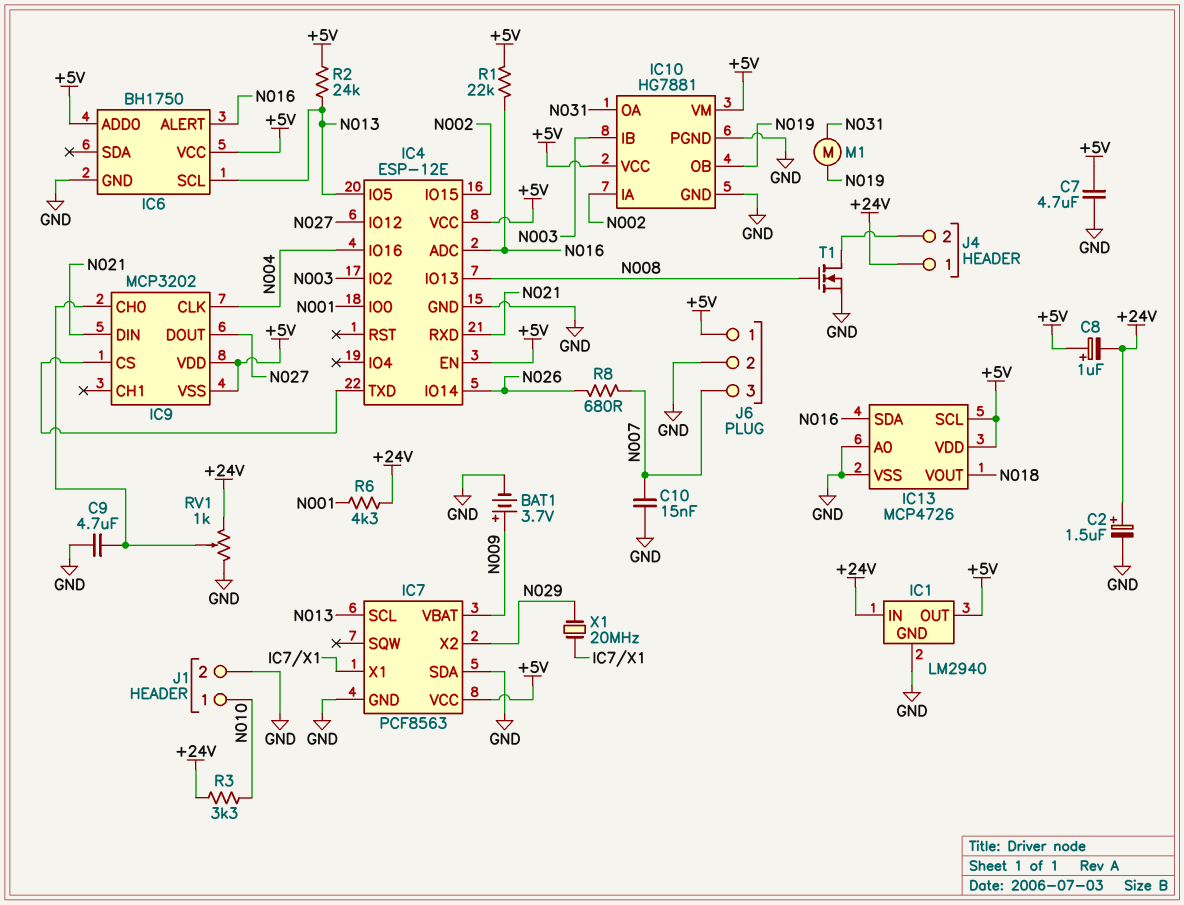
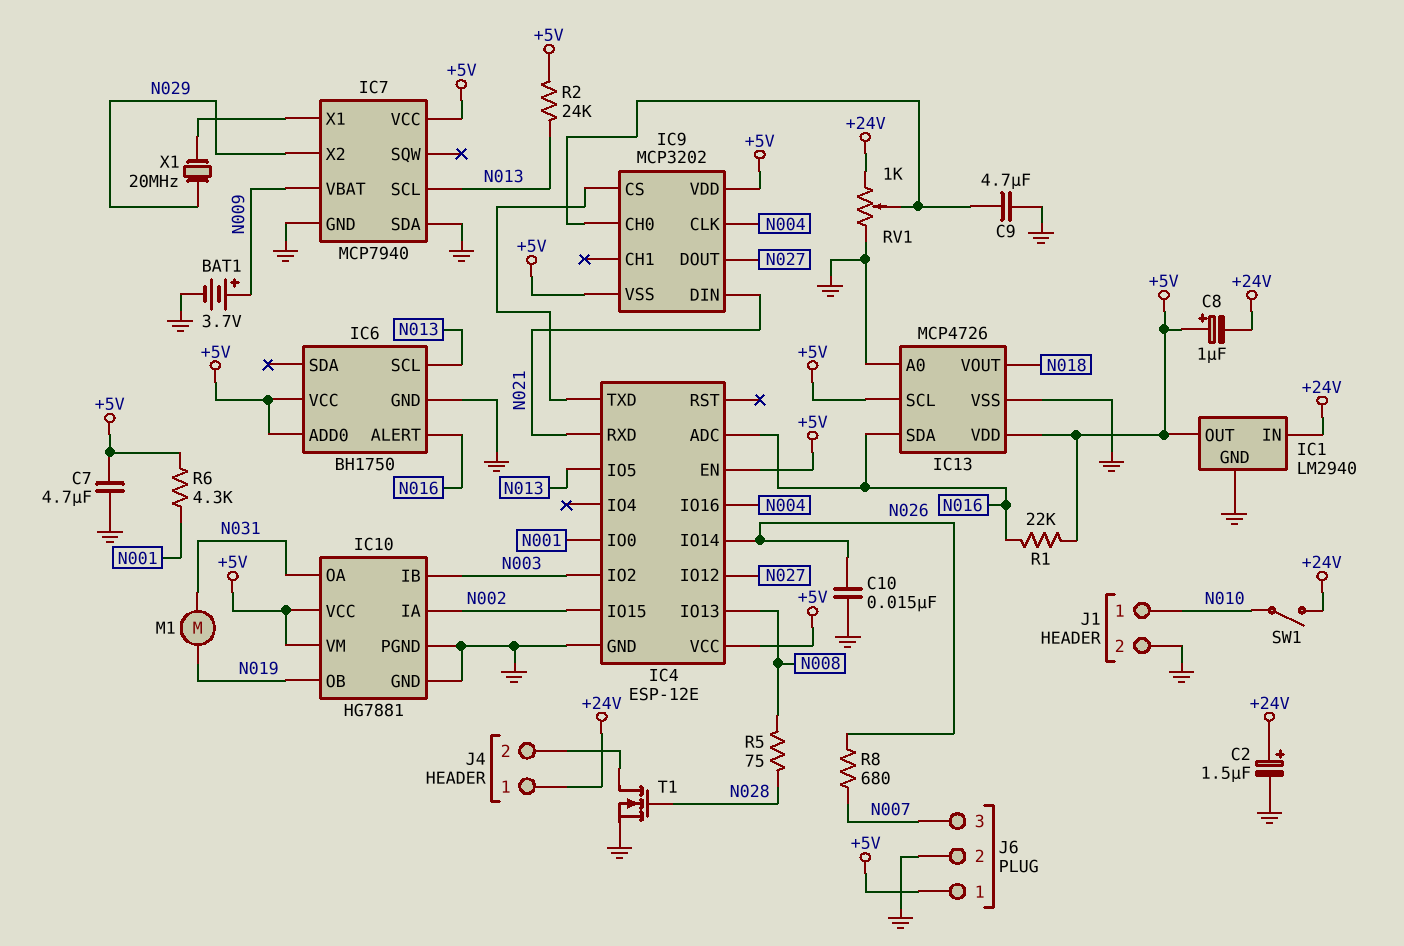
C10: 15nF (GND, N007) -> 15nF (GND, N026)
IC7: PCF8563 -> MCP7940
R3: 3.3k (+24V, N010) -> none
R5: none -> 75 (N008, N028)
R6: 4.3k (+24V, N001) -> 4.3k (+5V, N001)
SW1: none -> switch (+24V, N010)
T1: NMOS (G N008, D J4/2, S GND) -> NMOS (G N028, D J4/2, S GND)

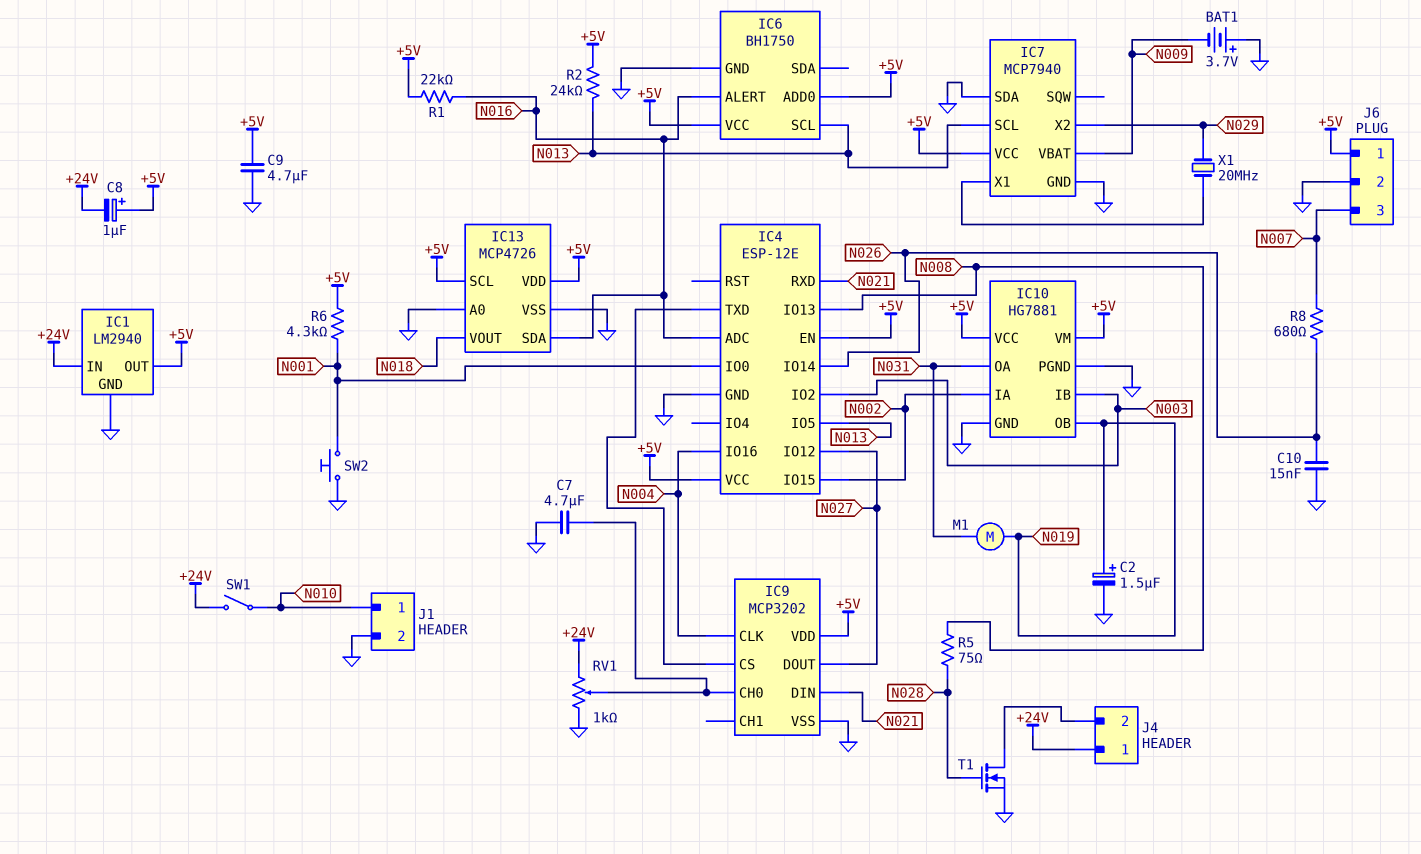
BAT1: 3.7V (plus N009, minus GND) -> 3.7V (plus GND, minus N009)
C2: 1.5uF (plus +24V, minus GND) -> 1.5uF (plus N019, minus GND)
C7: 4.7uF (+5V, GND) -> 4.7uF (GND, IC9/CH0)
C9: 4.7uF (GND, IC9/CH0) -> 4.7uF (+5V, GND)
IC9 pin VSS: +5V -> GND
SW2: none -> button (GND, N001)

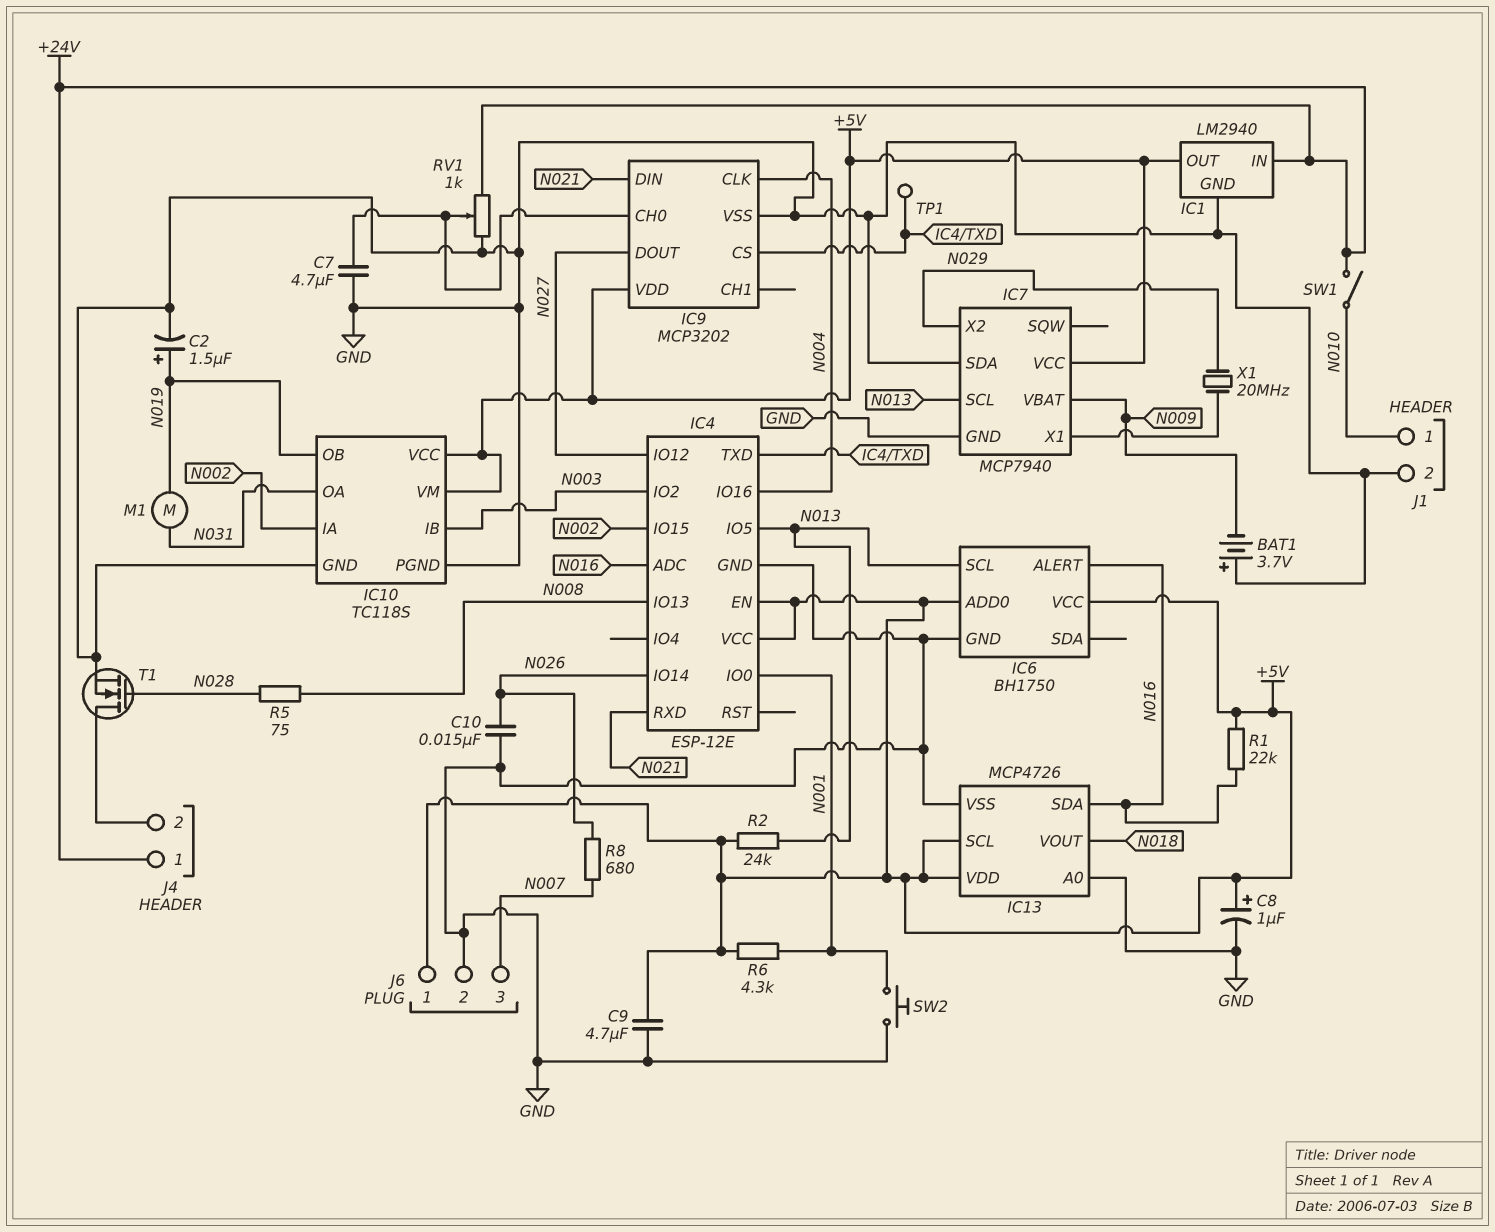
C8: 1uF (plus +5V, minus +24V) -> 1uF (plus +5V, minus GND)
IC10: HG7881 -> TC118S
TP1: none -> test point (IC4/TXD)

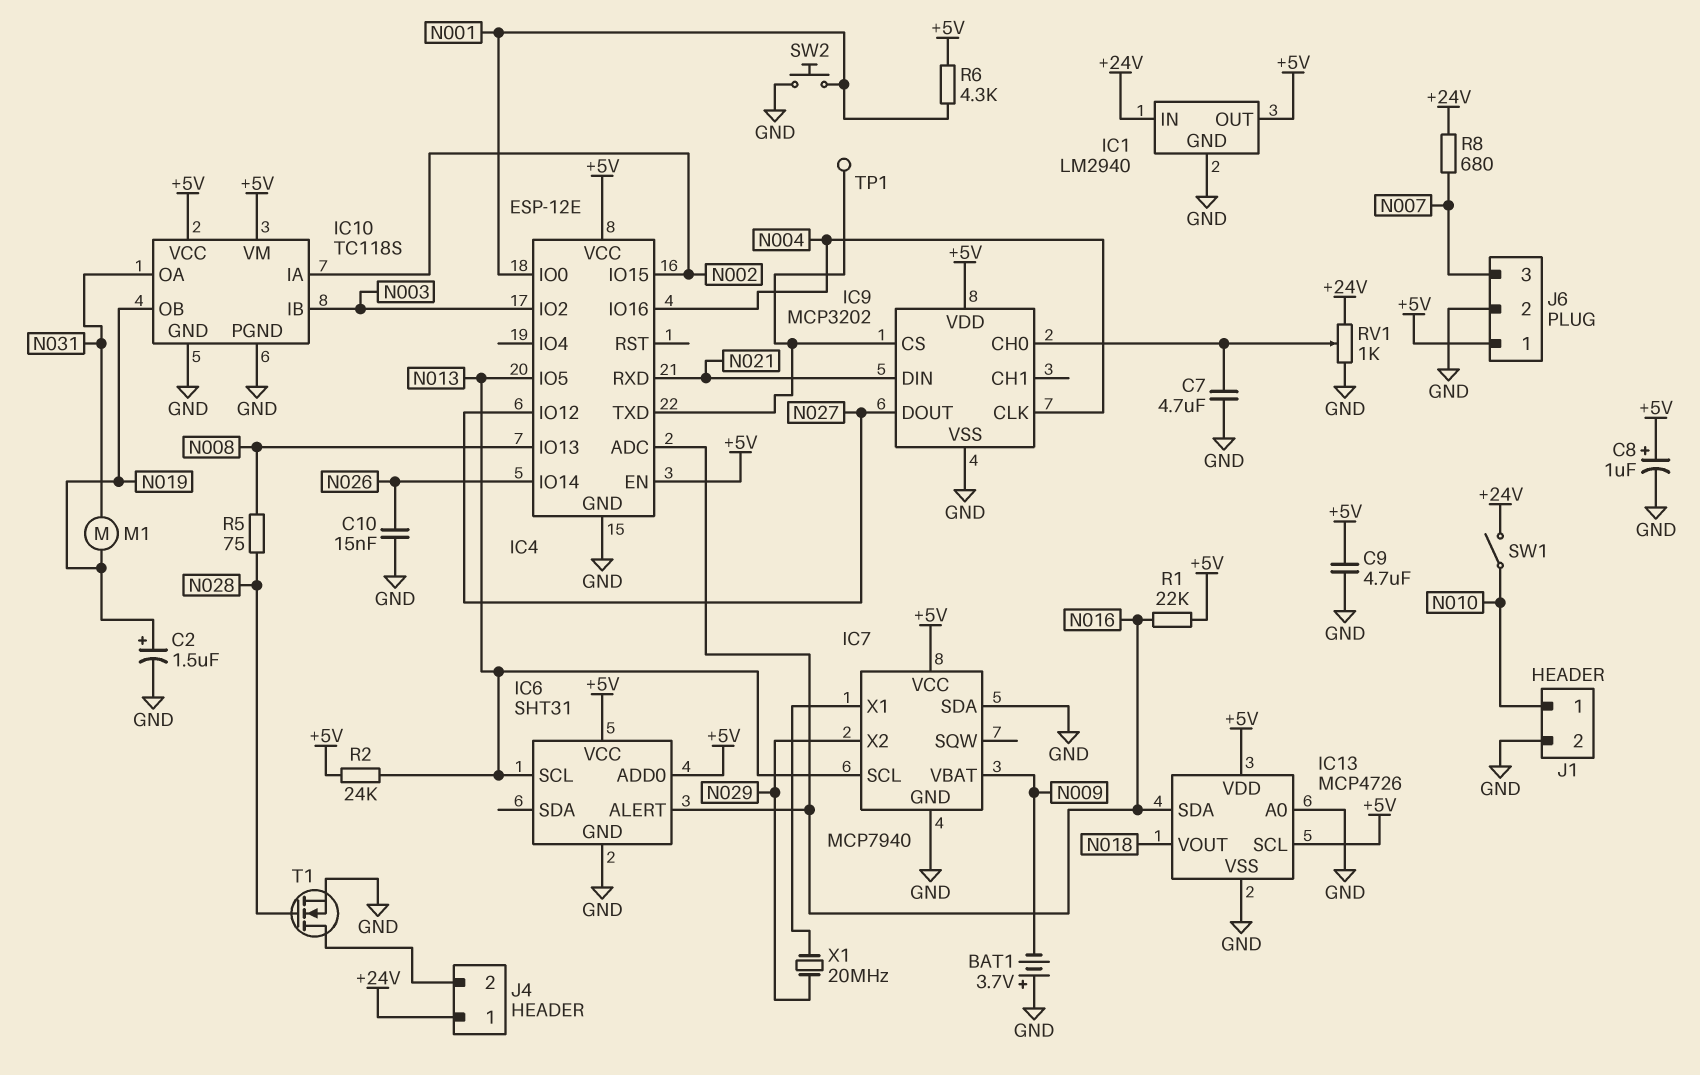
IC6: BH1750 -> SHT31
R8: 680 (N007, N026) -> 680 (+24V, N007)

